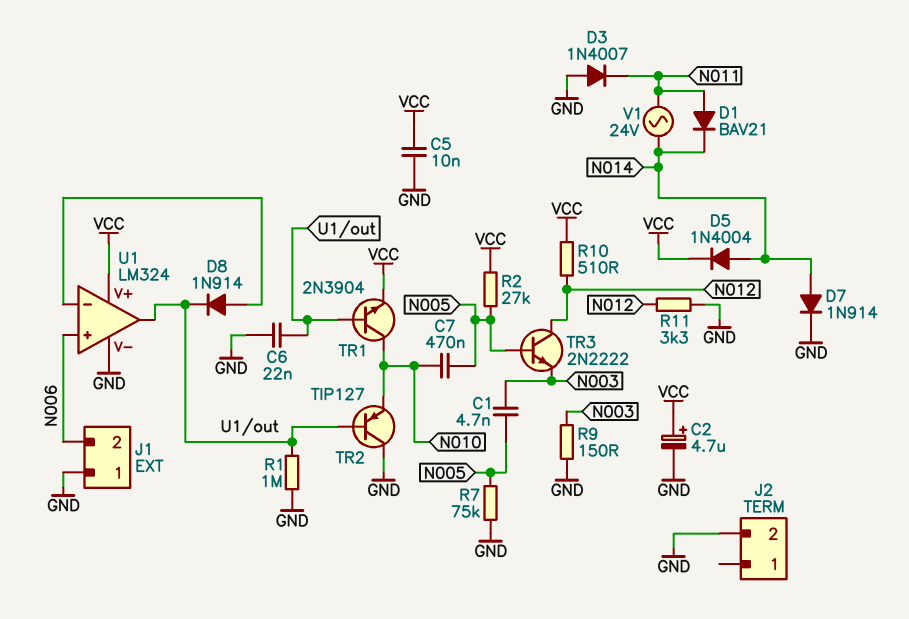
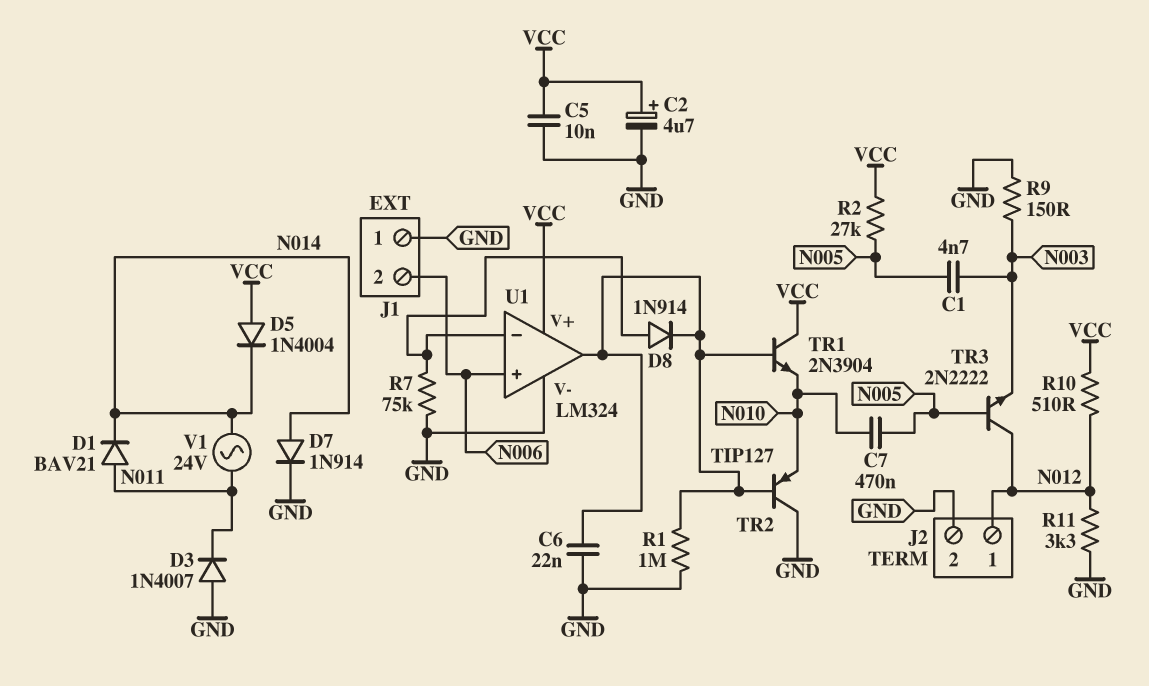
D5: diode 1N4004 (A N014, K VCC) -> diode 1N4004 (A VCC, K N014)
J2 pin 1: none -> N012
R7: 75k (GND, N005) -> 75k (GND, U1/in-)
TR1: NPN 2N3904 (B U1/out, C N010, E VCC) -> NPN 2N3904 (B U1/out, C VCC, E N010)

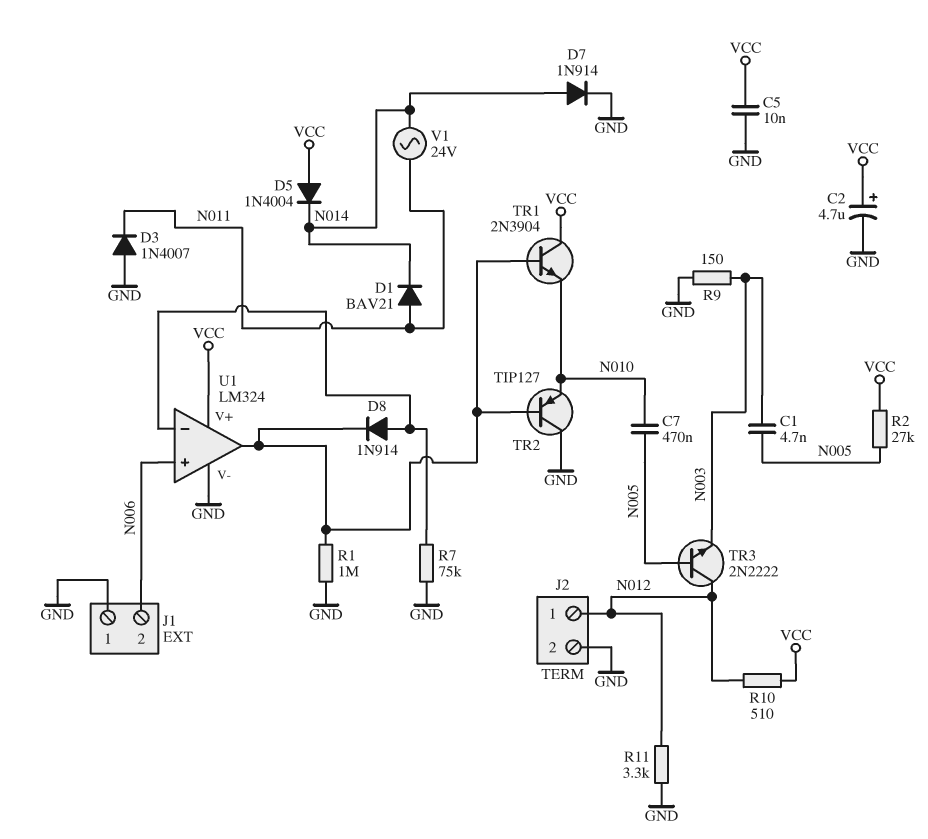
C6: 22nF (GND, U1/out) -> none

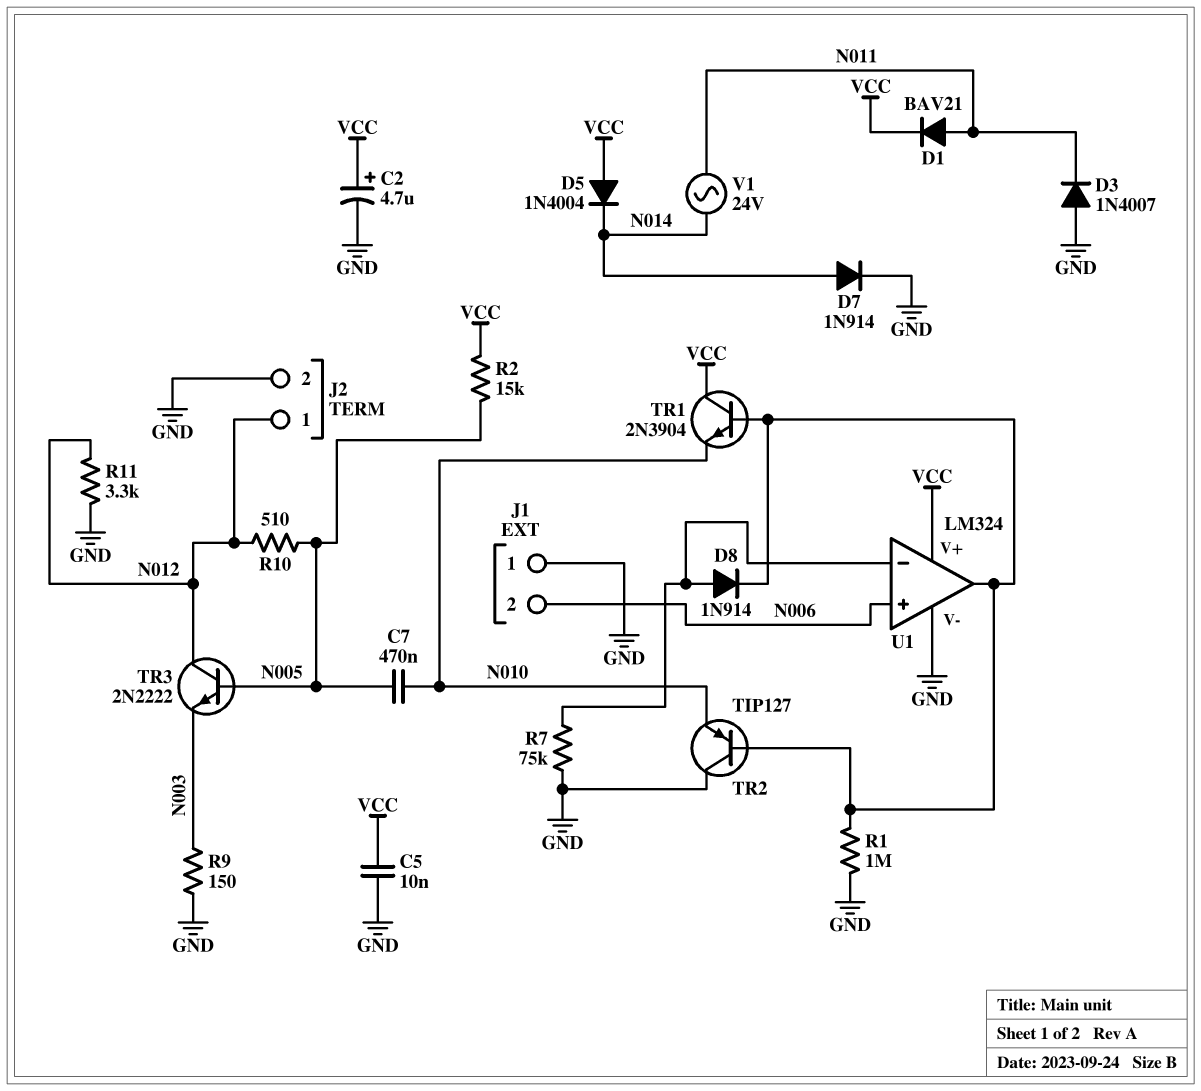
C1: 4.7nF (N003, N005) -> none
D1: diode BAV21 (A N011, K N014) -> diode BAV21 (A N011, K VCC)
R2: 27k (N005, VCC) -> 15k (N005, VCC)
R10: 510 (N012, VCC) -> 510 (N005, N012)

